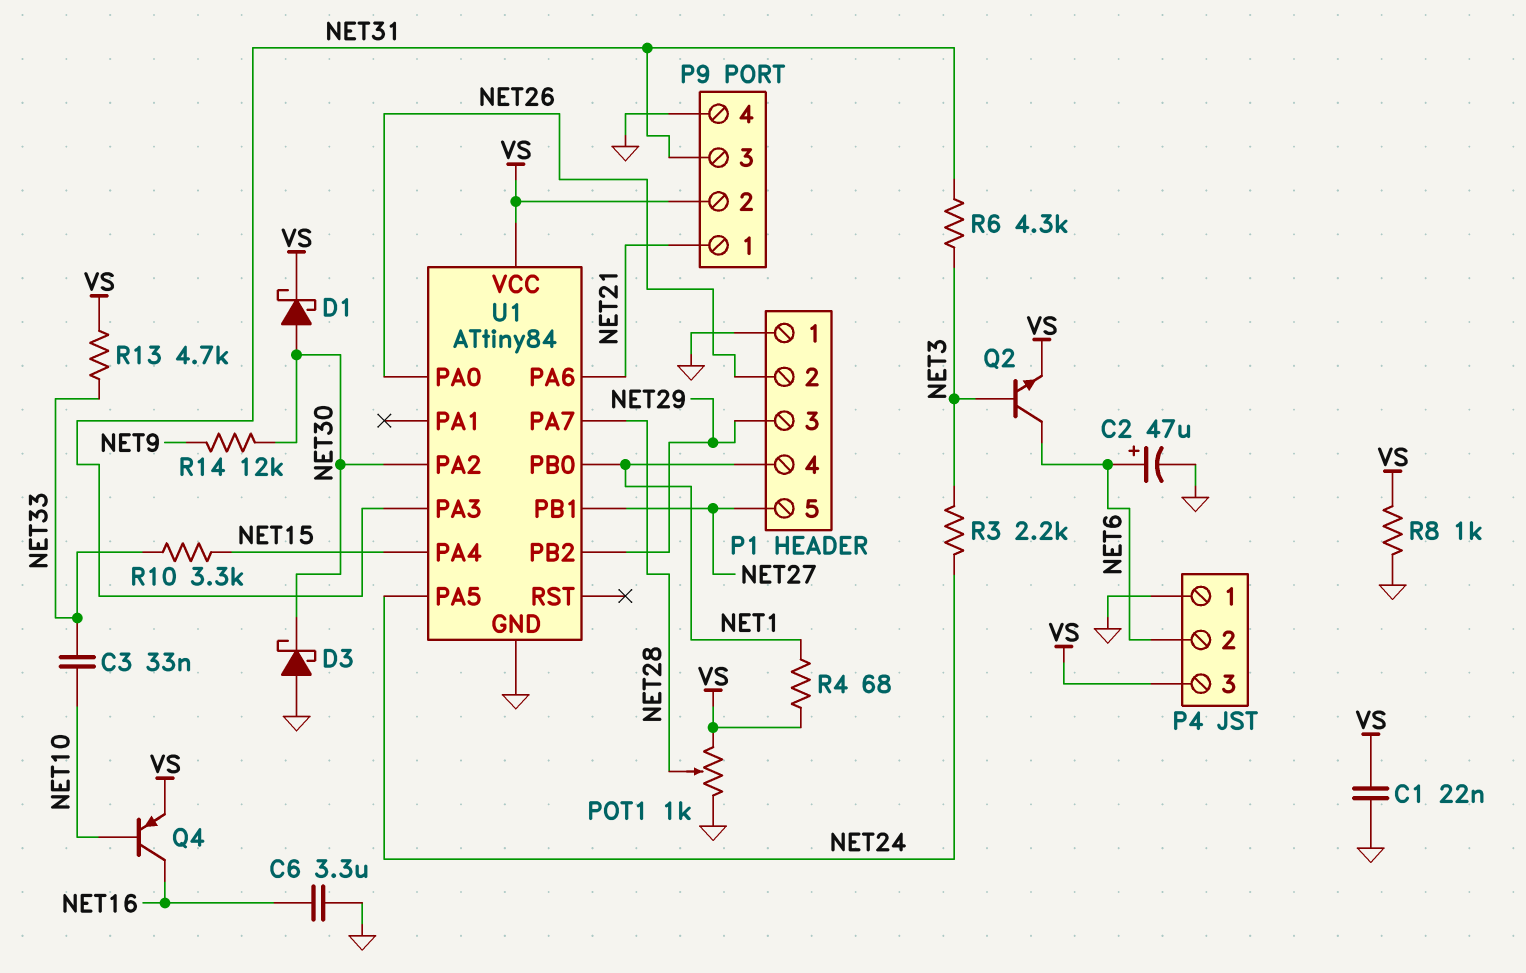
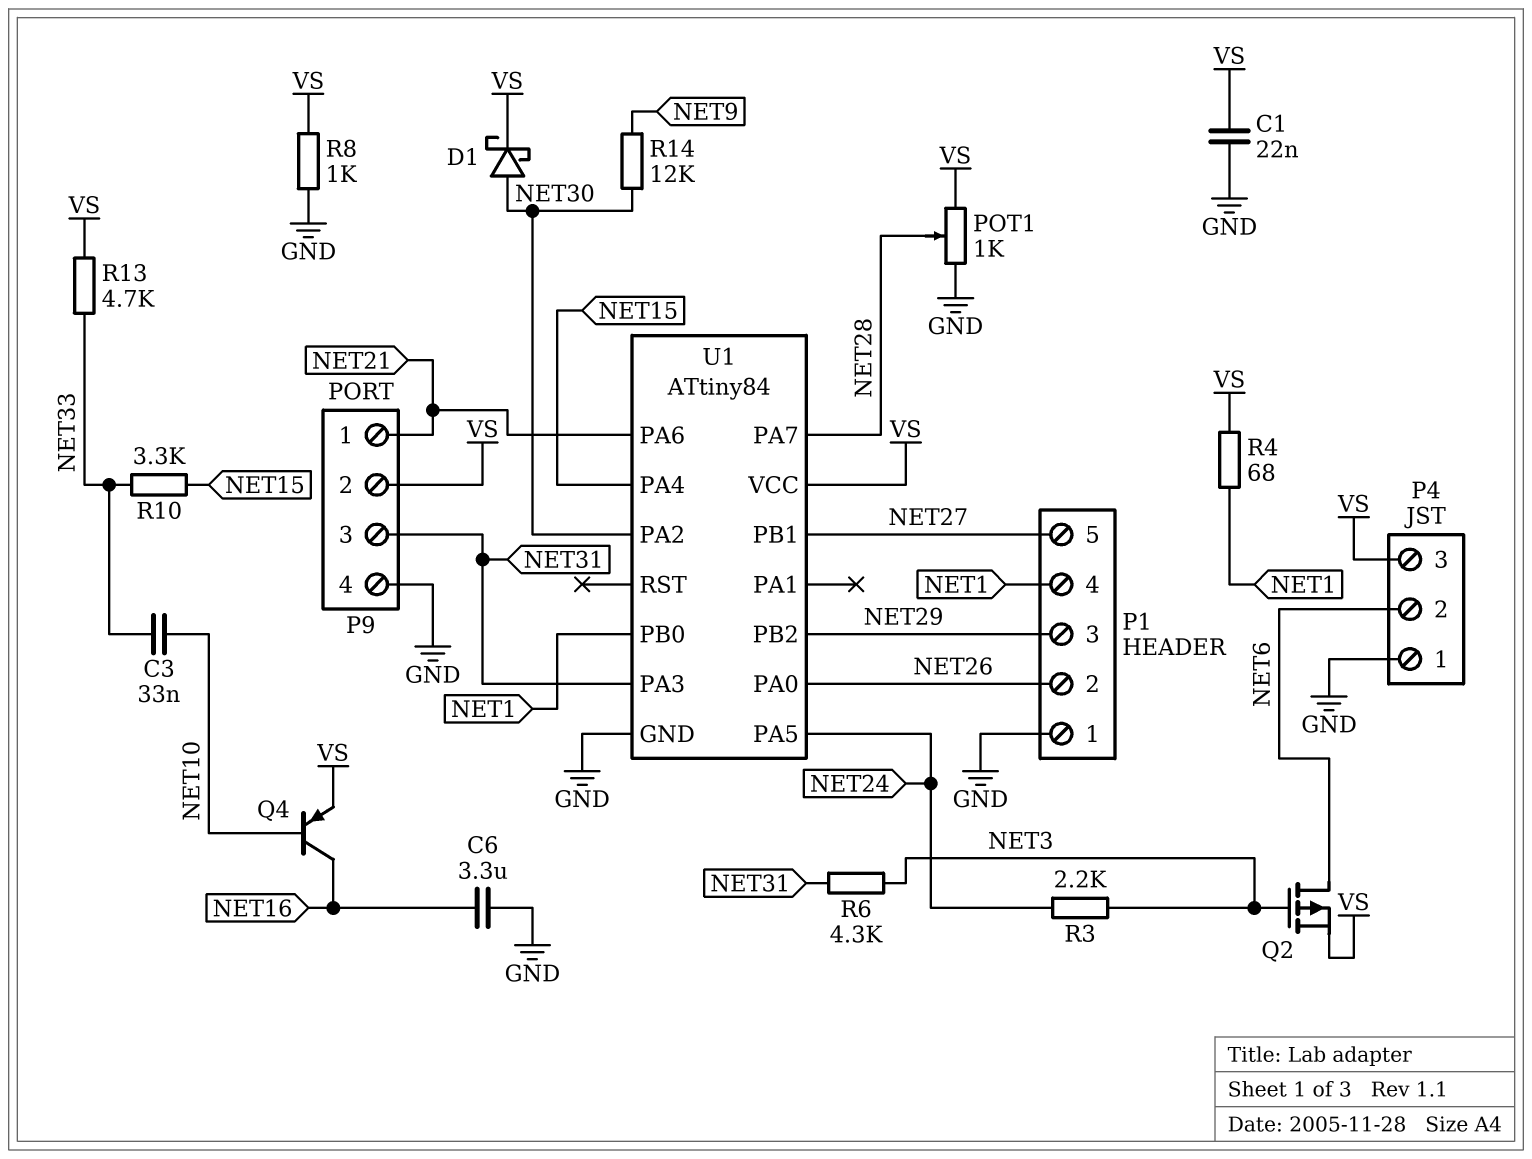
C2: 47uF (plus NET6, minus GND) -> none
D3: schottky (A GND, K NET30) -> none
Q2: NPN (B NET3, C NET6, E VS) -> PMOS (G NET3, D NET6, S VS)

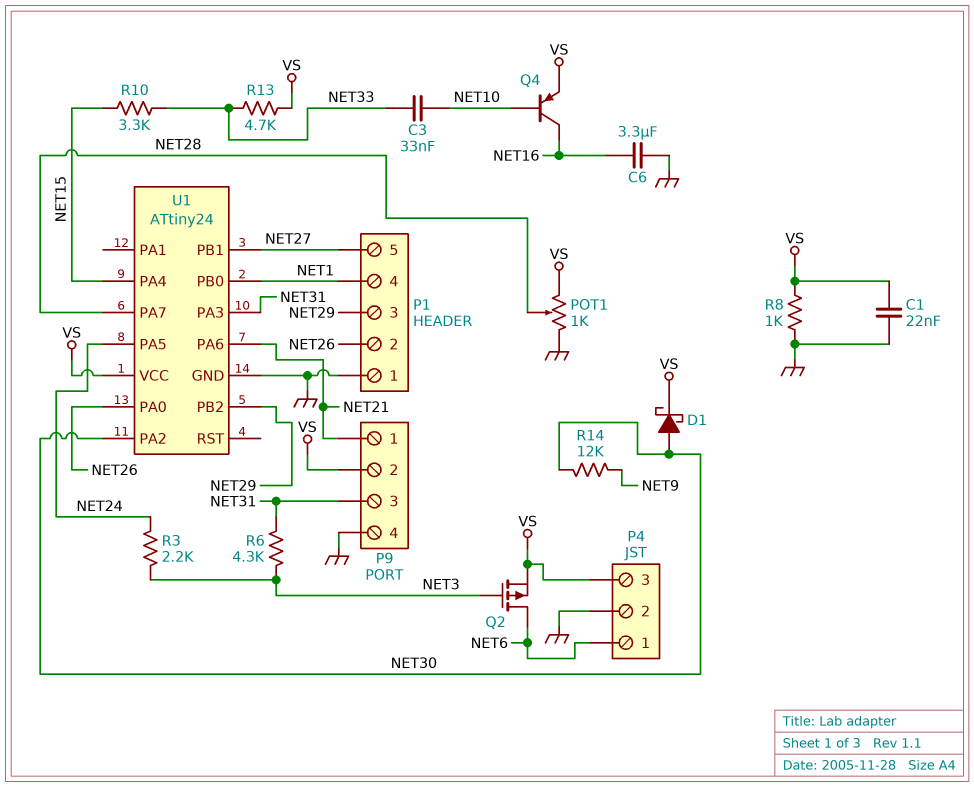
P4 pin 1: GND -> NET6
P4 pin 2: NET6 -> GND
R4: 68 (NET1, VS) -> none
U1: ATtiny84 -> ATtiny24

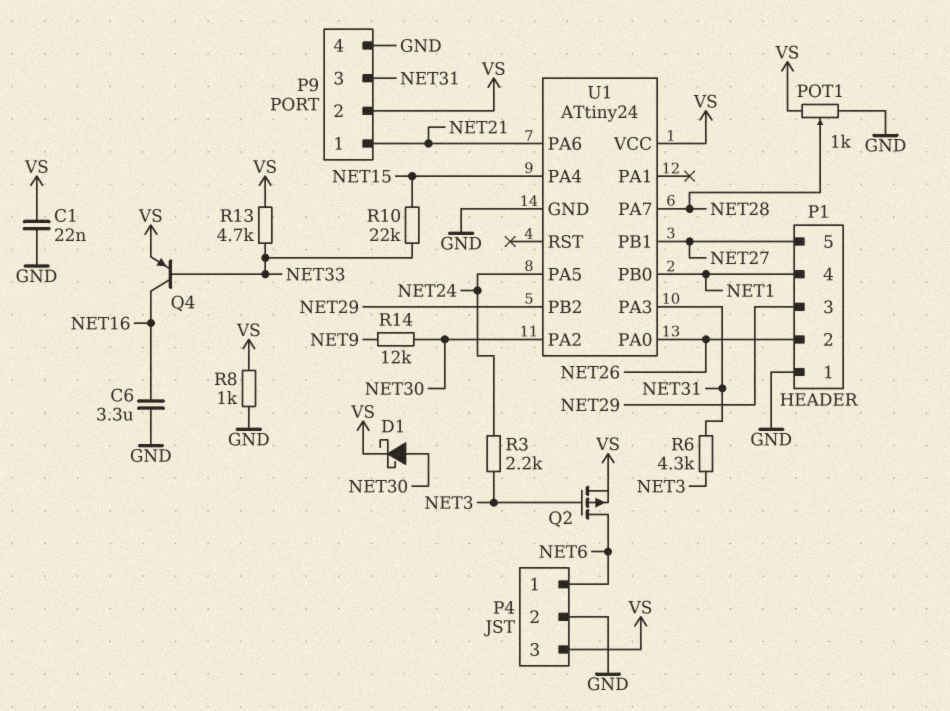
C3: 33nF (NET10, NET33) -> none
Q4: PNP (B NET10, C NET16, E VS) -> PNP (B NET33, C NET16, E VS)
R10: 3.3k (NET15, NET33) -> 22k (NET15, NET33)

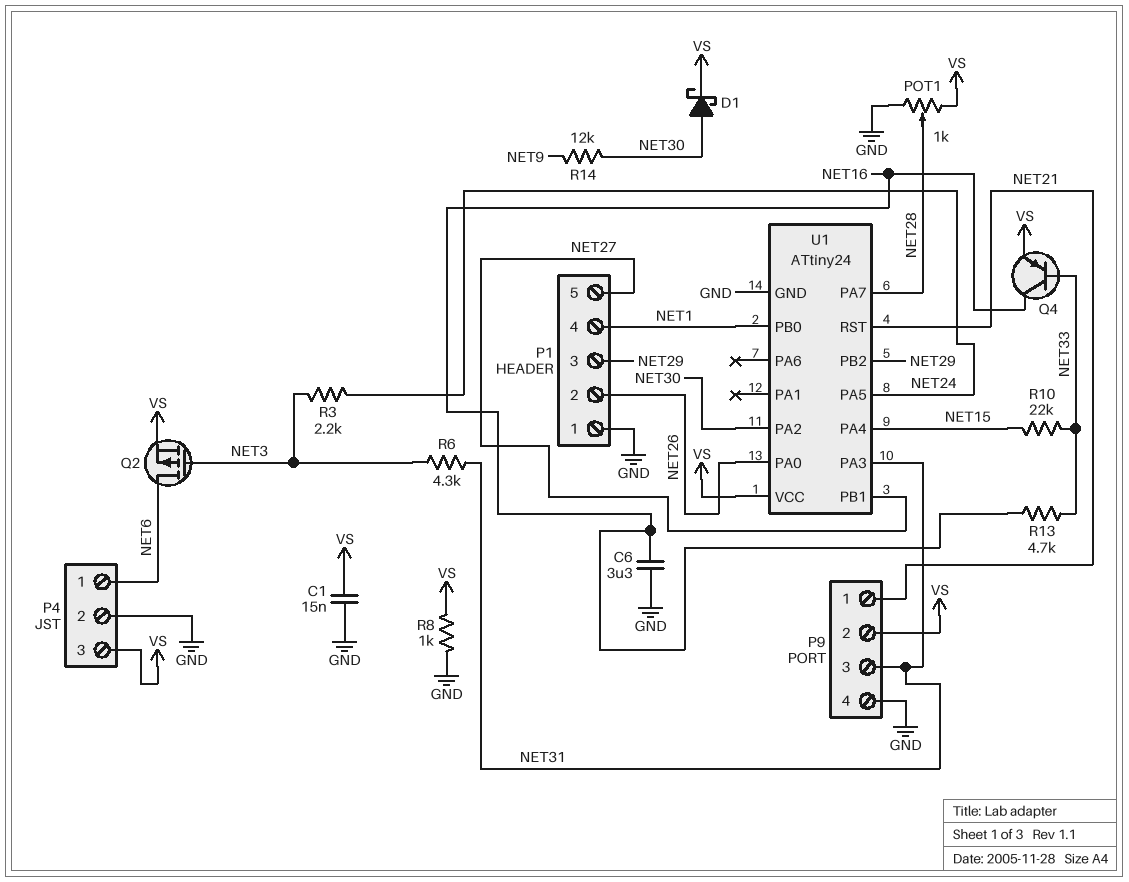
C1: 22nF (GND, VS) -> 15nF (GND, VS)
R13: 4.7k (NET33, VS) -> 4.7k (NET16, NET33)
U1 pin PA6: NET21 -> none
U1 pin RST: none -> NET21

